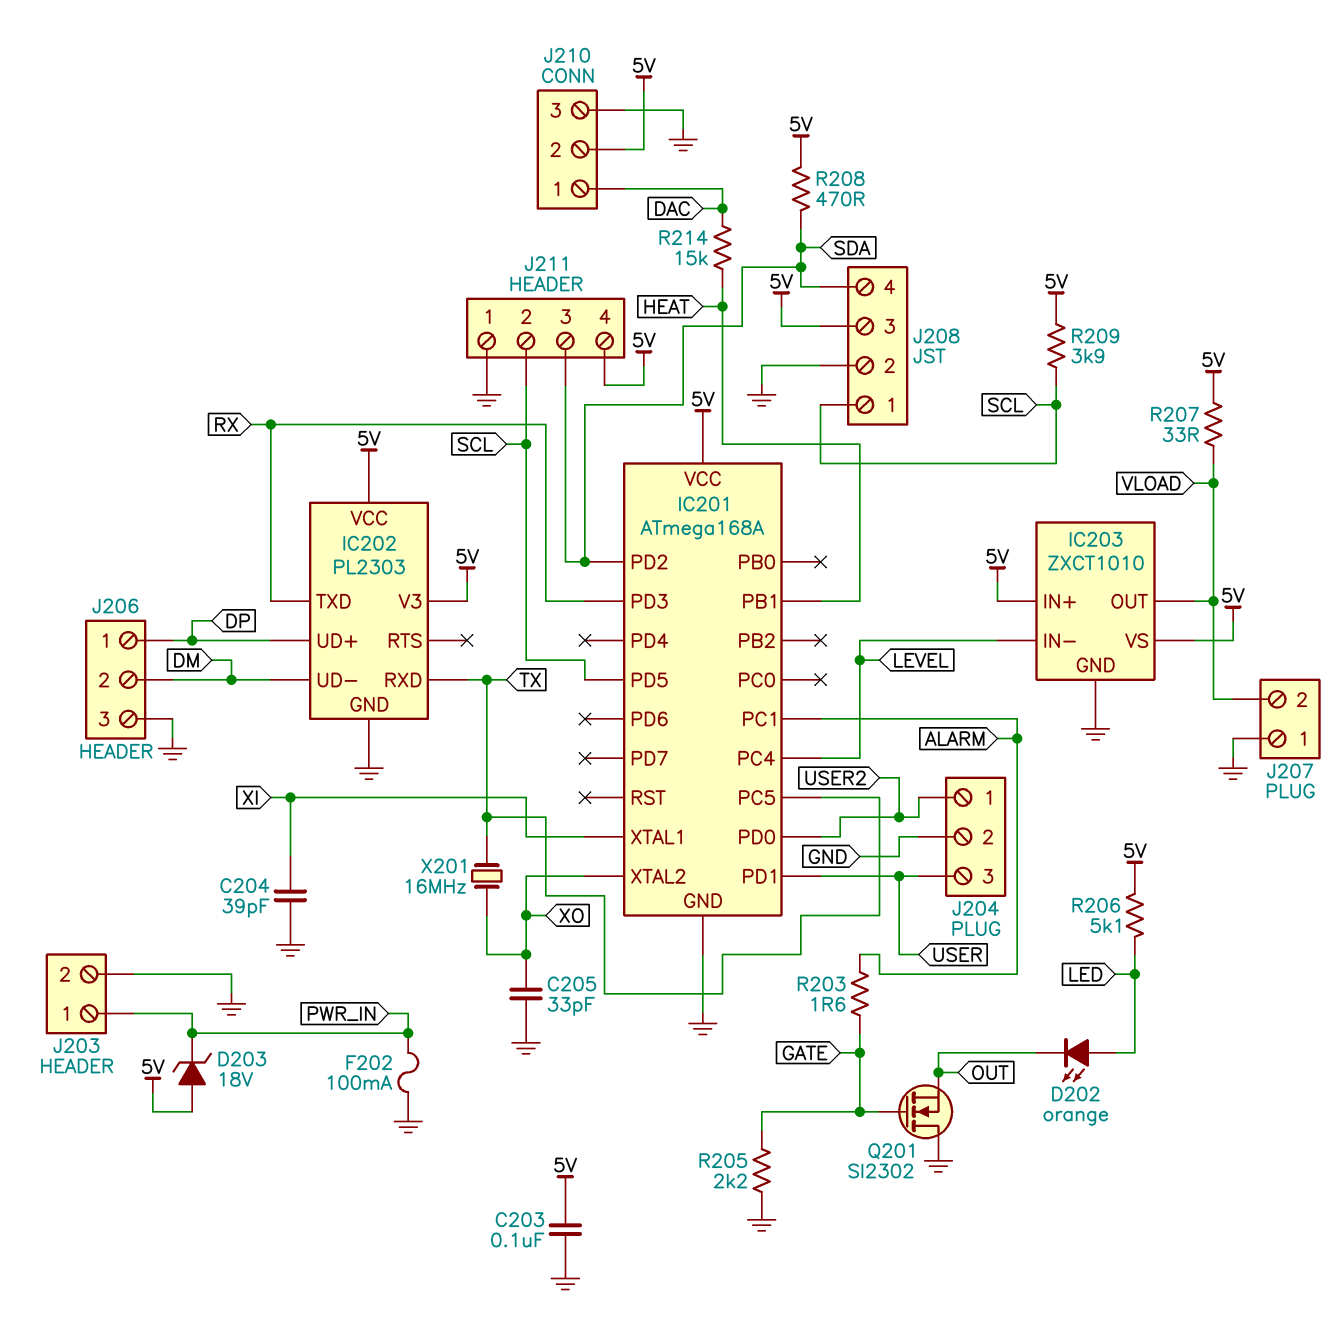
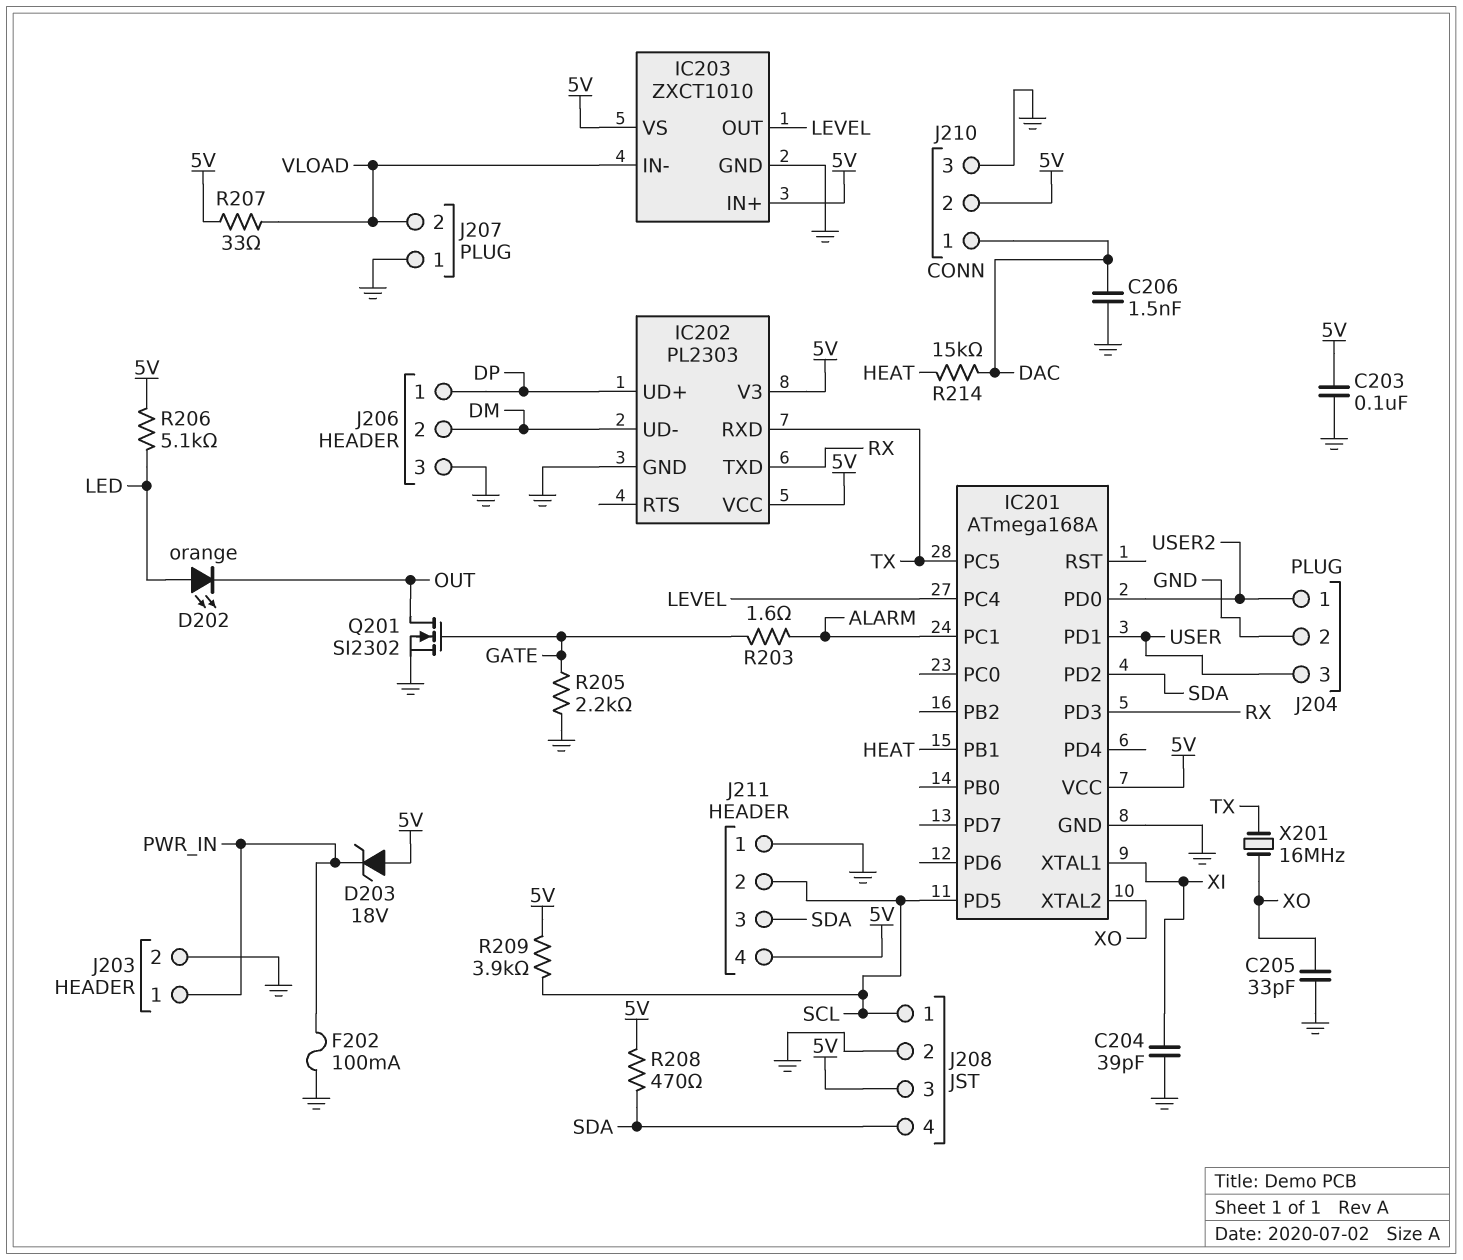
C206: none -> 1.5nF (DAC, GND)
IC203 pin IN-: LEVEL -> VLOAD
IC203 pin OUT: VLOAD -> LEVEL
Q201: NMOS SI2302 (G GATE, D GND, S OUT) -> NMOS SI2302 (G GATE, D OUT, S GND)

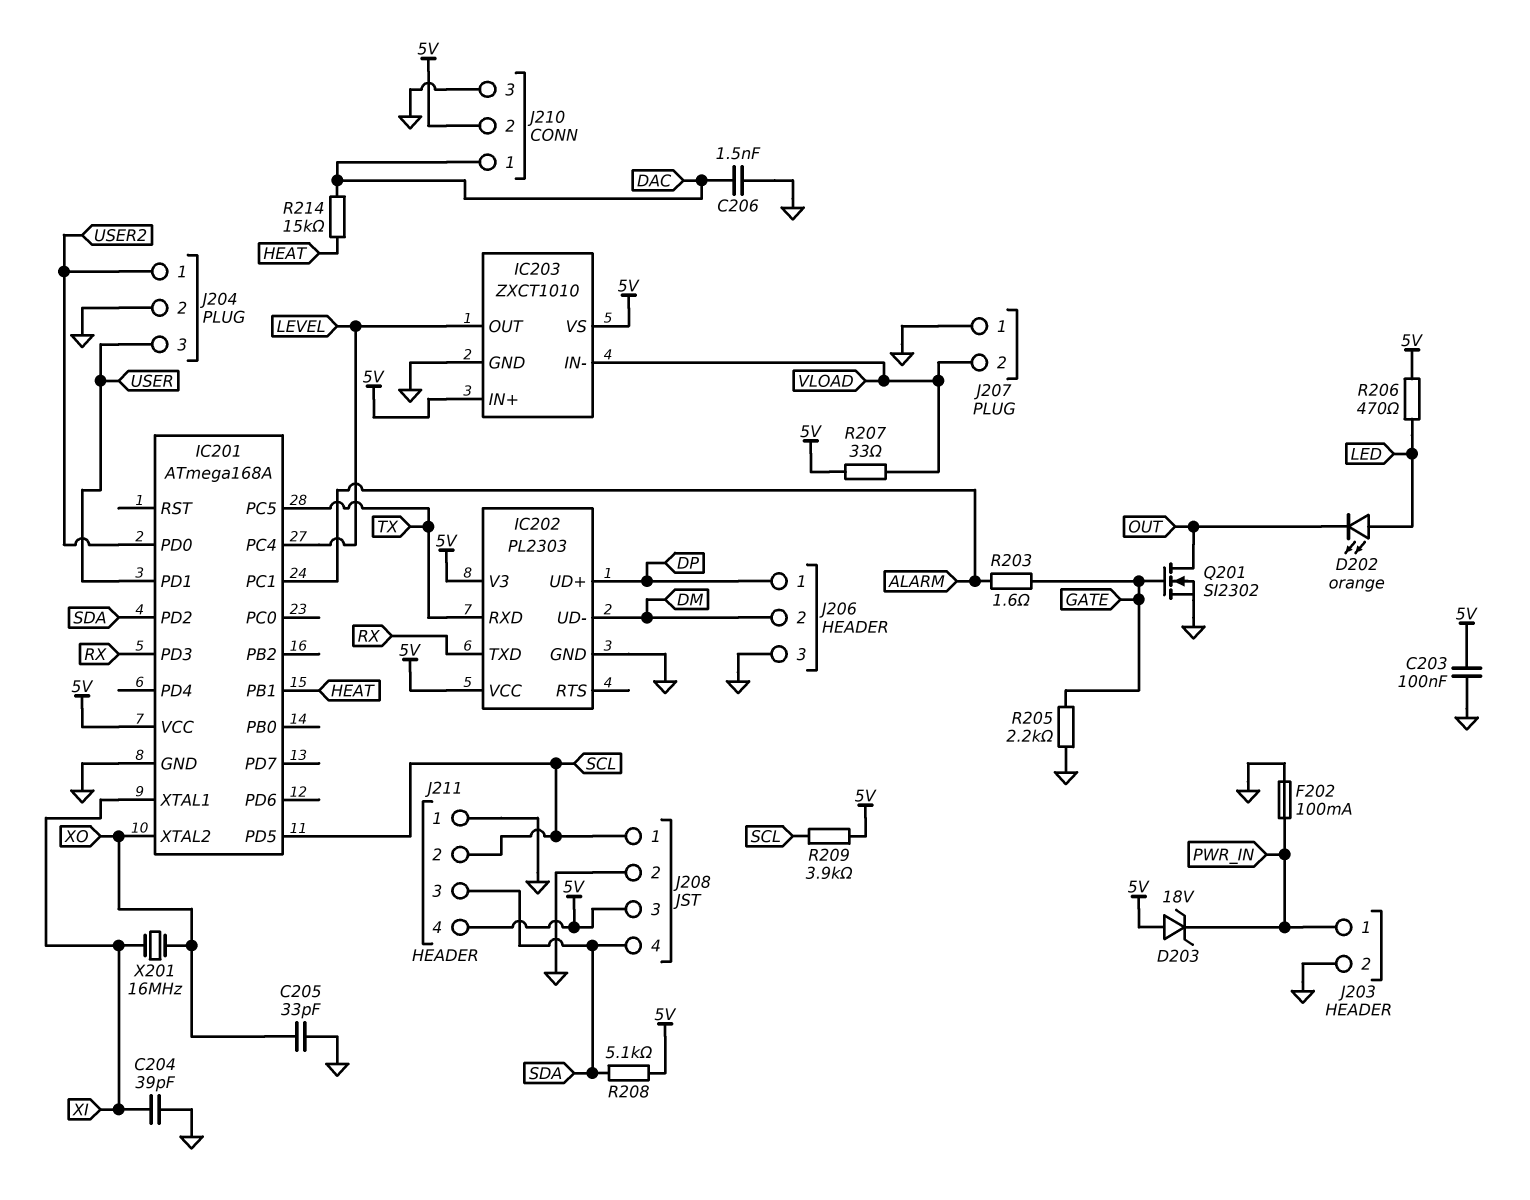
R206: 5.1k (5V, LED) -> 470 (5V, LED)
R208: 470 (5V, SDA) -> 5.1k (5V, SDA)
X201: 16MHz (TX, XO) -> 16MHz (XI, XO)

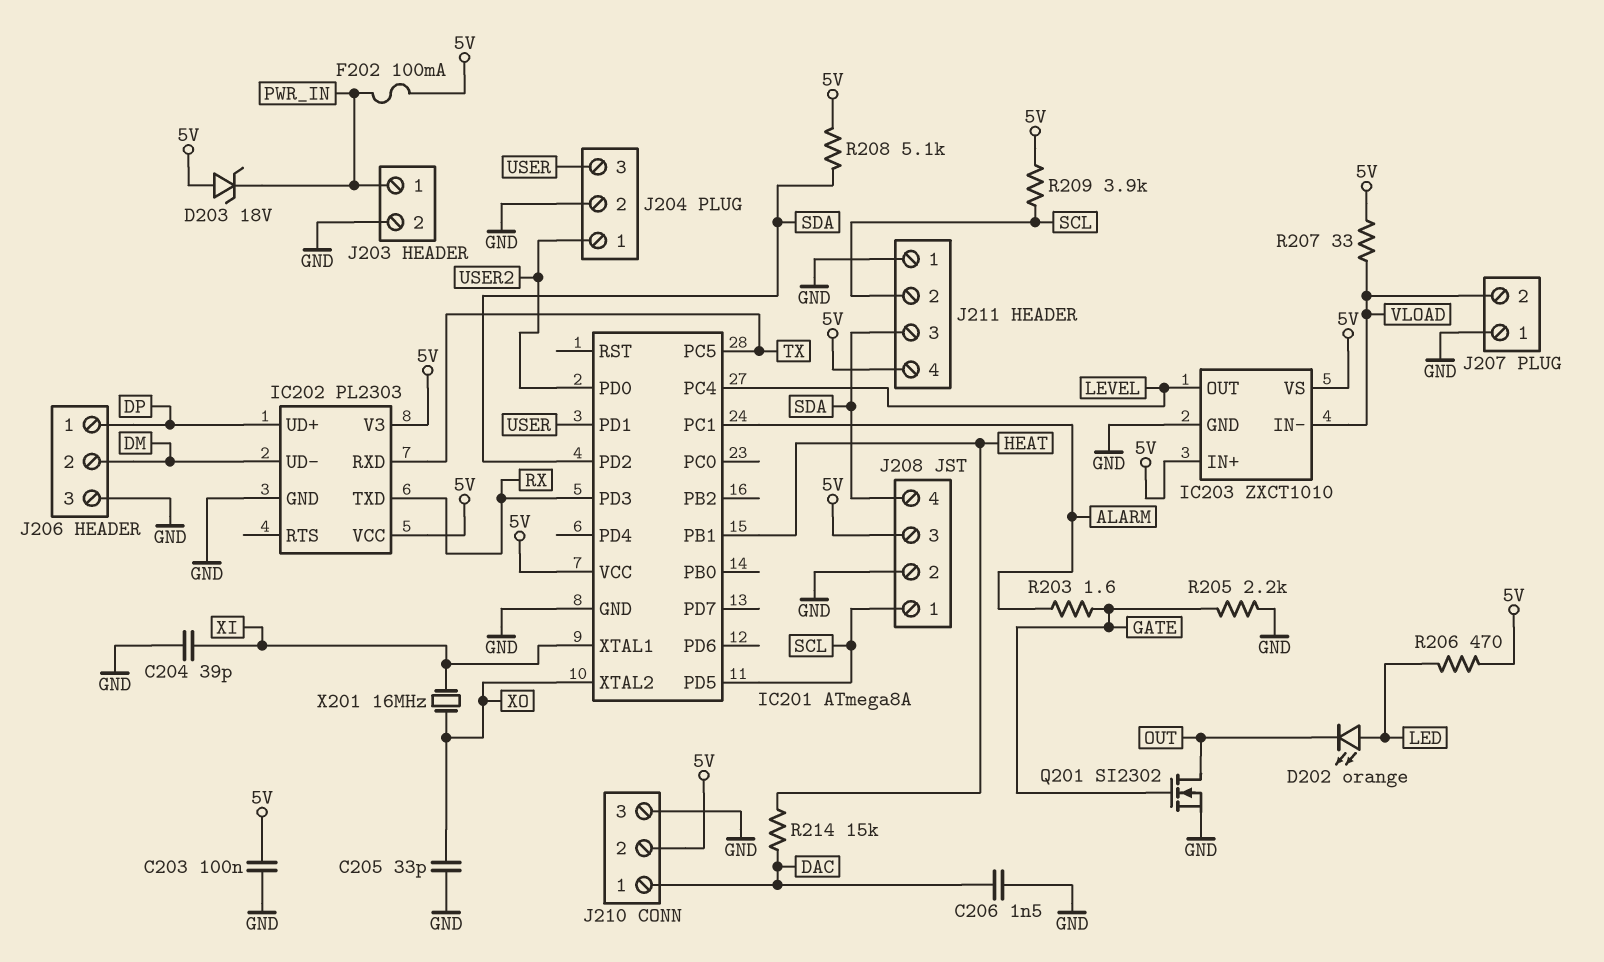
F202: 100mA (GND, PWR_IN) -> 100mA (5V, PWR_IN)
IC201: ATmega168A -> ATmega8A

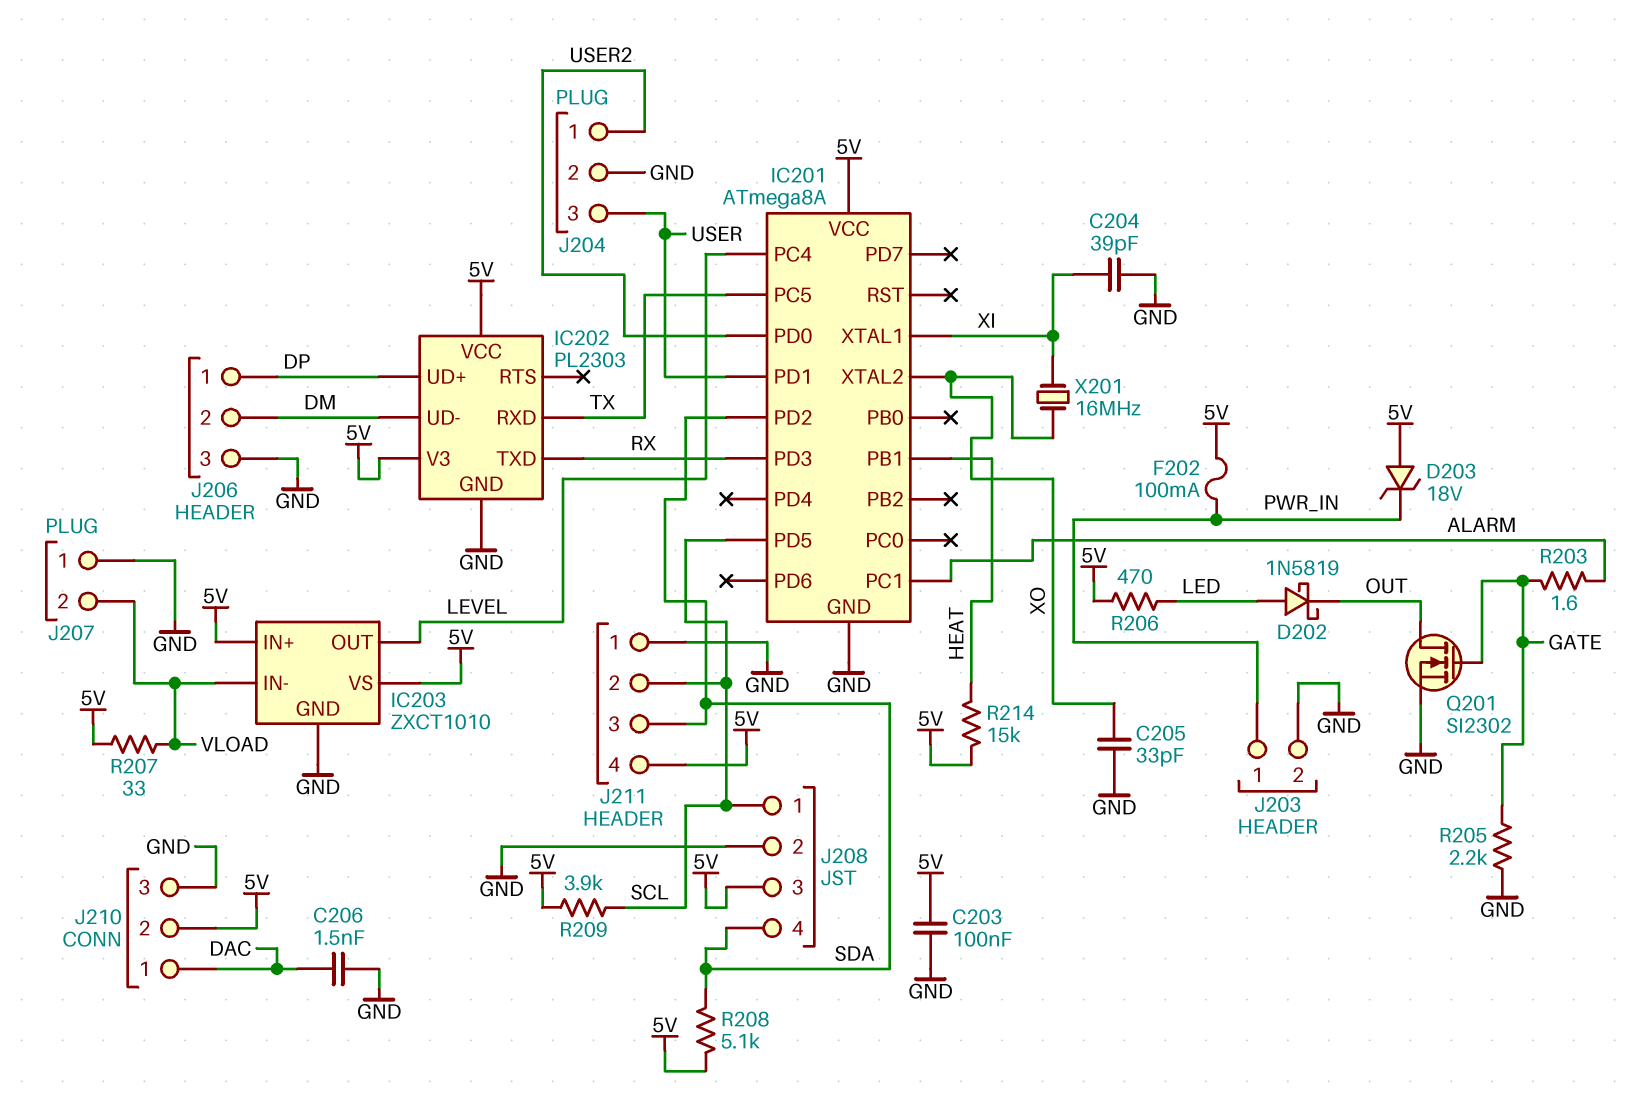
D202: LED orange (A LED, K OUT) -> schottky 1N5819 (A LED, K OUT)
R214: 15k (DAC, HEAT) -> 15k (5V, HEAT)

